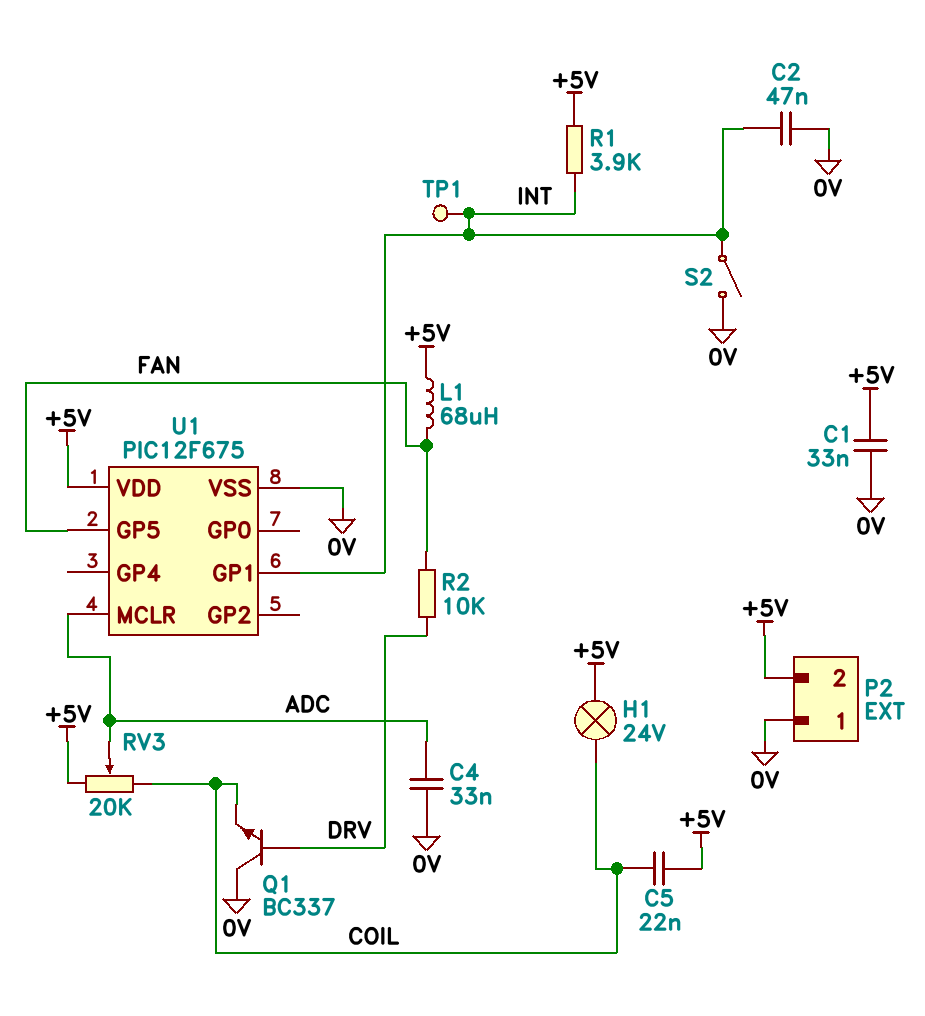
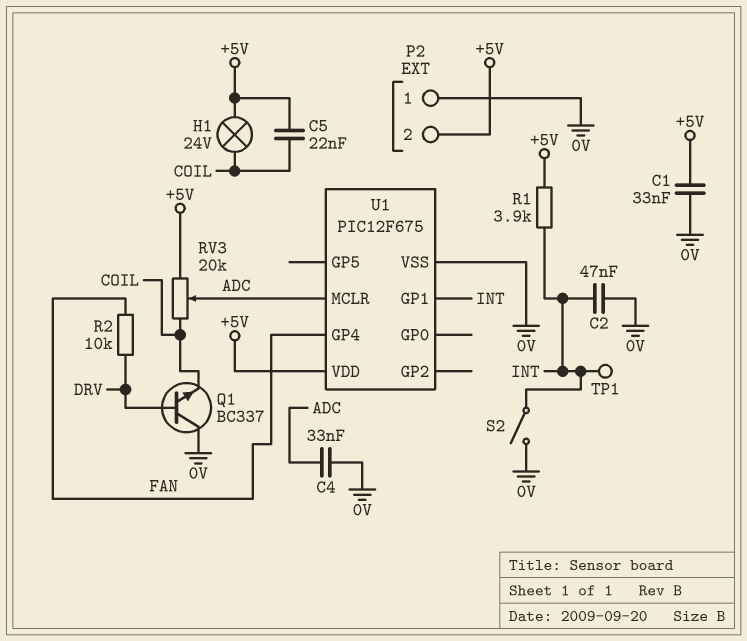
L1: 68uH (+5V, FAN) -> none
U1 pin GP4: none -> FAN
U1 pin GP5: FAN -> none

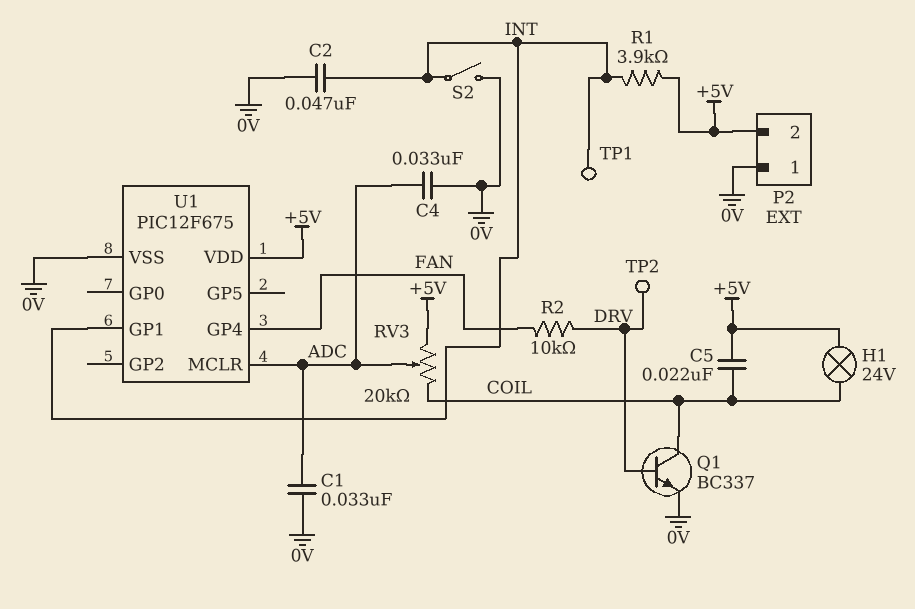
C1: 33nF (+5V, 0V) -> 33nF (0V, ADC)
Q1: NPN BC337 (B DRV, C 0V, E COIL) -> NPN BC337 (B DRV, C COIL, E 0V)
TP2: none -> test point (DRV)

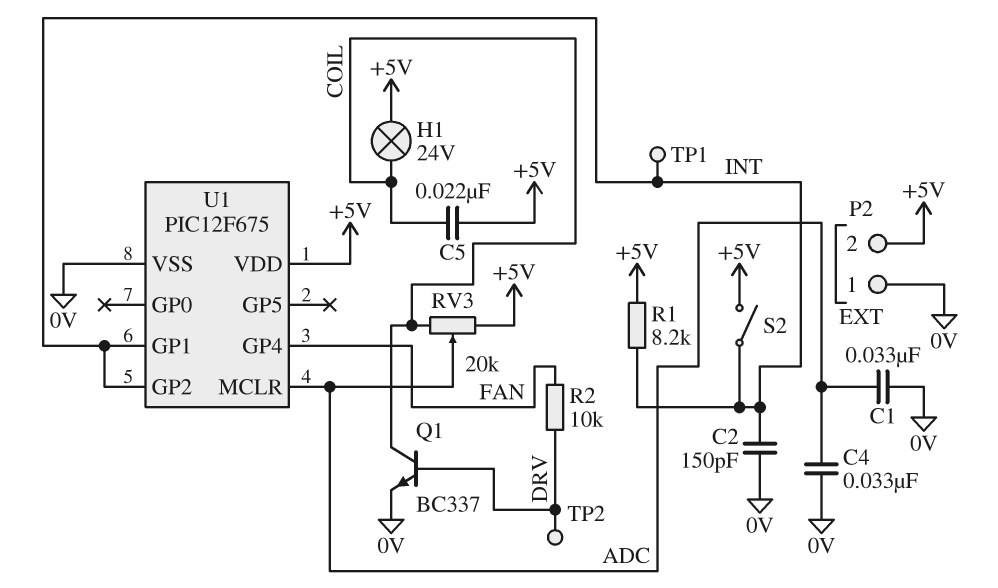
C2: 47nF (0V, INT) -> 150pF (0V, INT)
R1: 3.9k (+5V, INT) -> 8.2k (+5V, INT)
S2: switch (0V, INT) -> switch (+5V, INT)
U1 pin GP2: none -> INT

